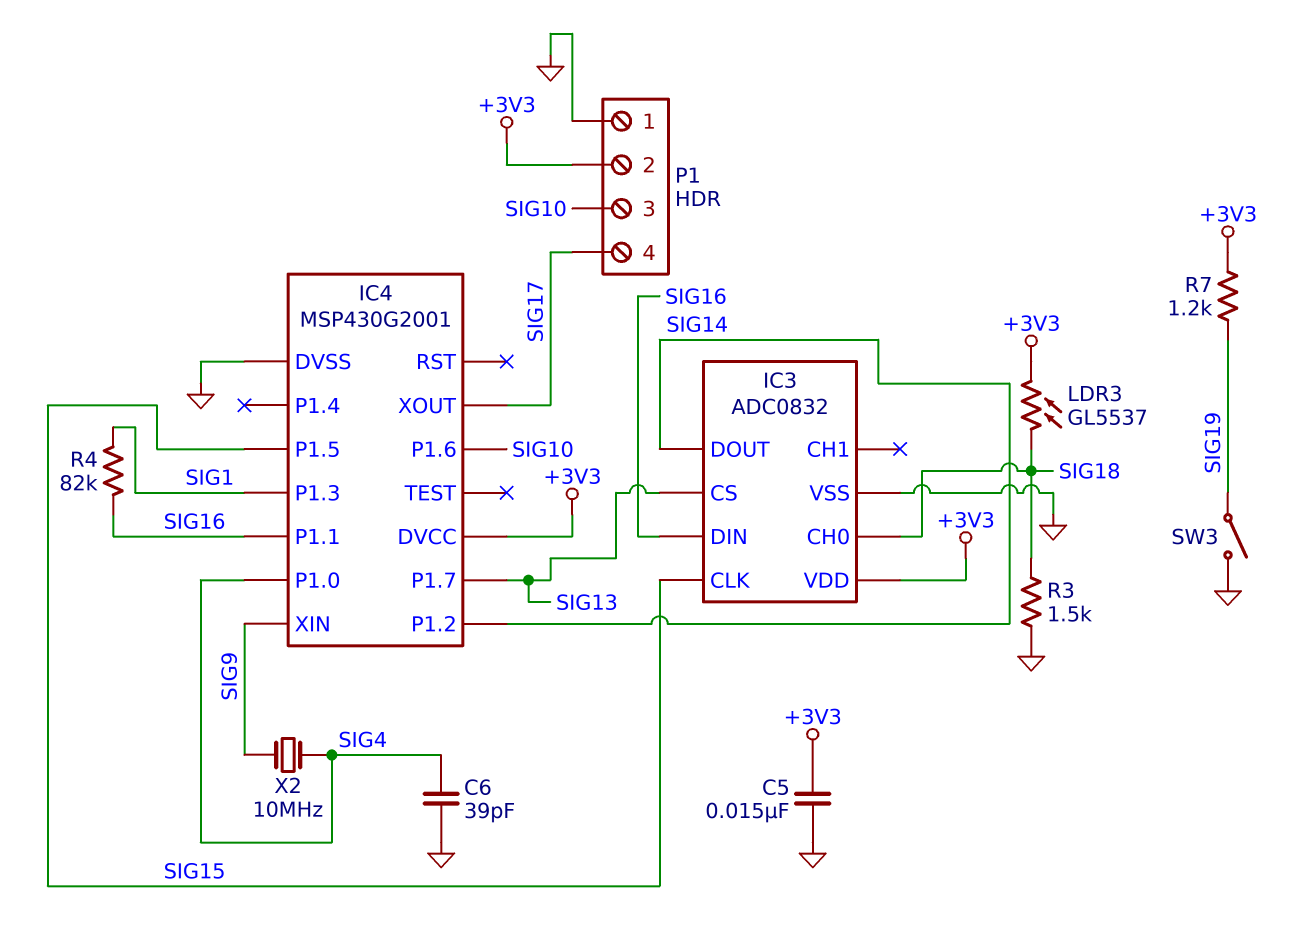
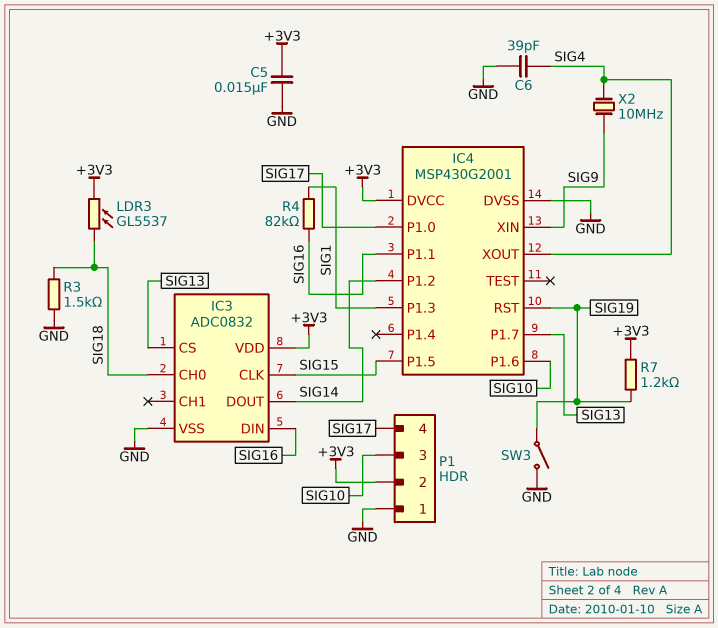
IC4 pin P1.0: SIG4 -> SIG17
IC4 pin RST: none -> SIG19
IC4 pin XOUT: SIG17 -> SIG4

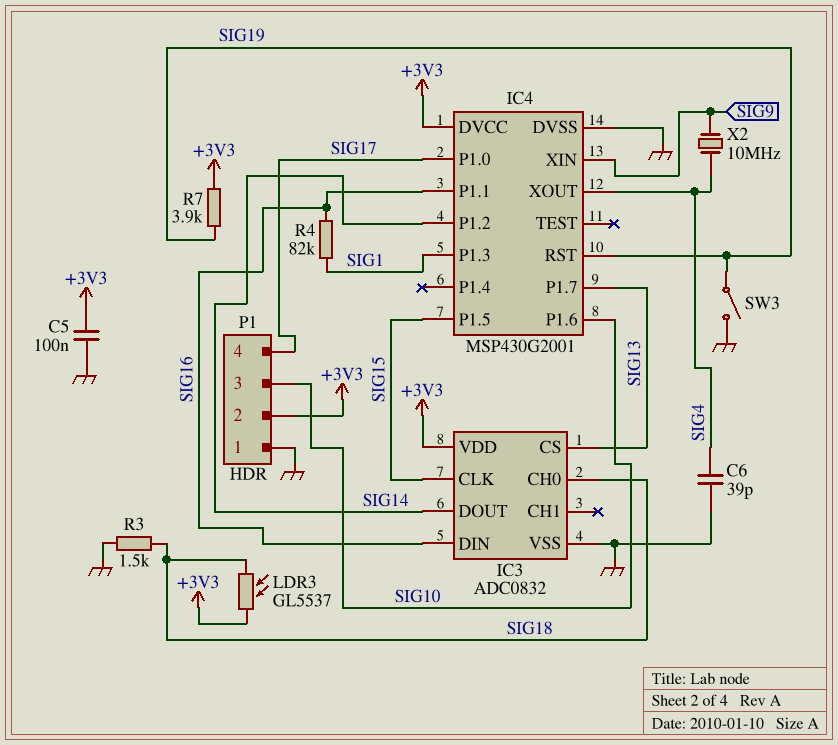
C5: 15nF (+3V3, GND) -> 100nF (+3V3, GND)
R7: 1.2k (+3V3, SIG19) -> 3.9k (+3V3, SIG19)

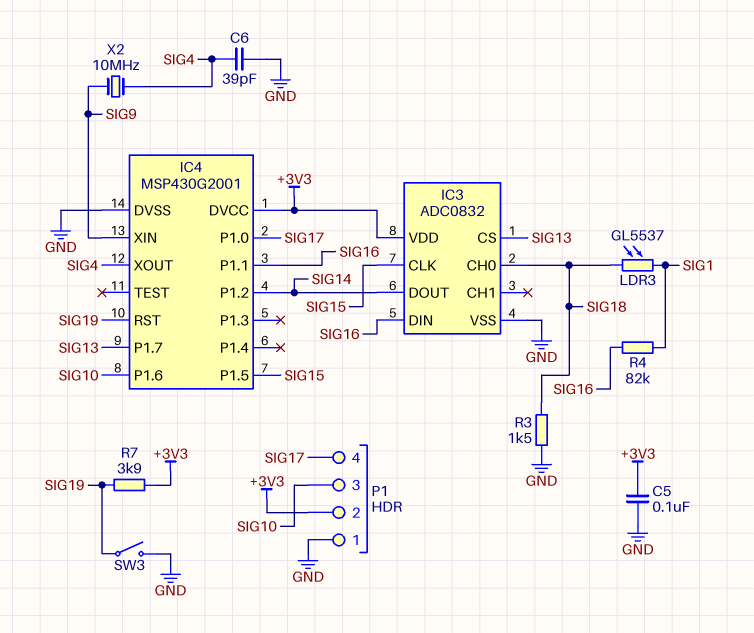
IC4 pin P1.3: SIG1 -> none
LDR3: GL5537 (+3V3, SIG18) -> GL5537 (SIG1, SIG18)

